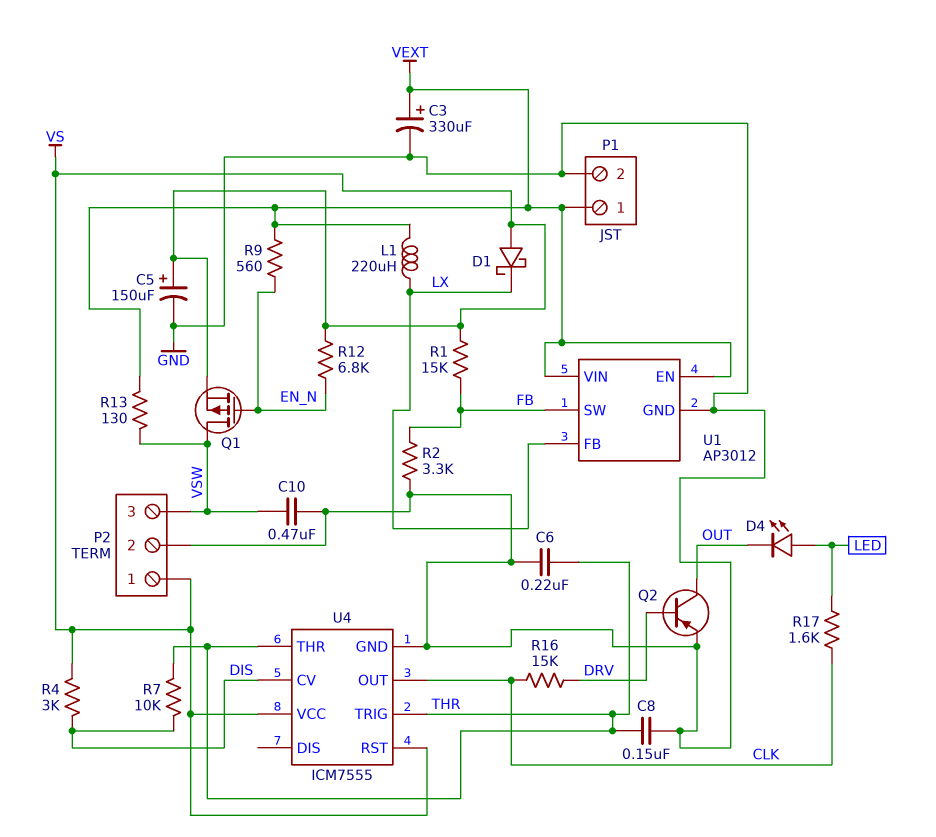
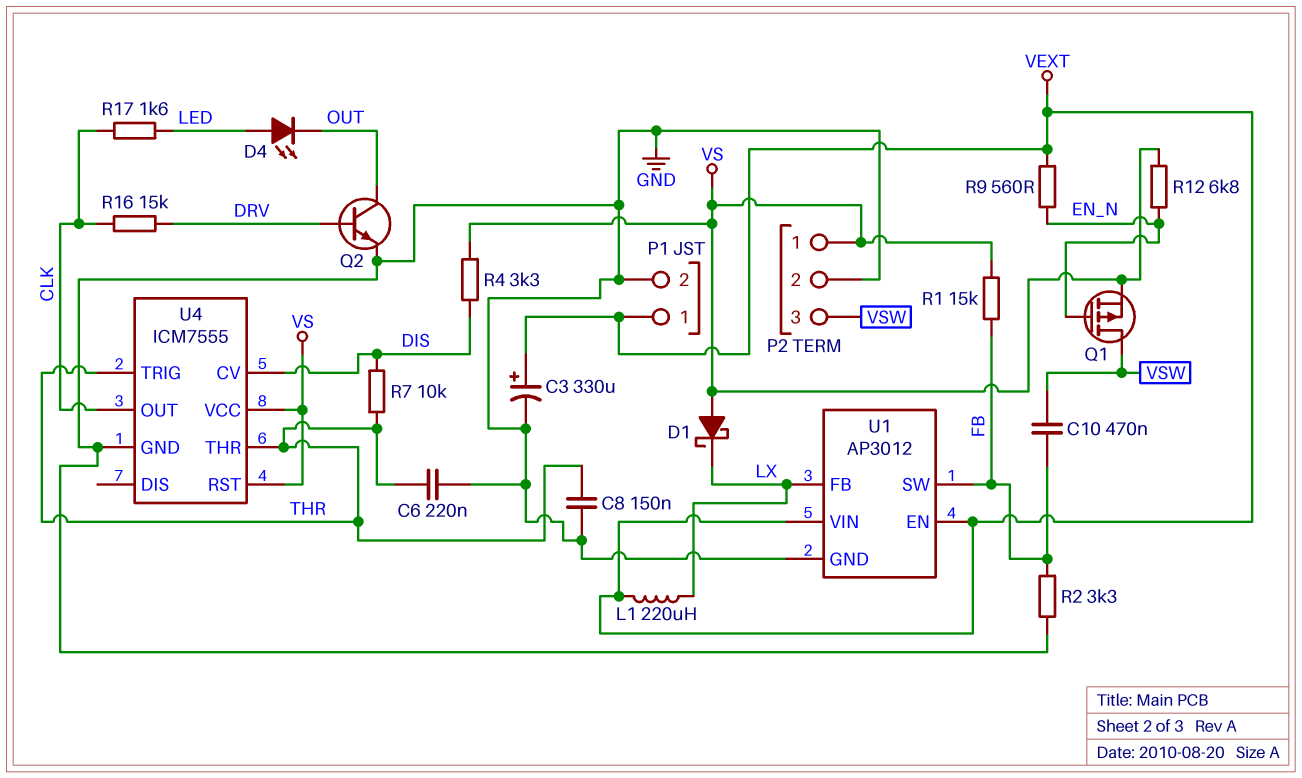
C5: 150uF (plus VS, minus GND) -> none
C10: 470nF (GND, VSW) -> 470nF (FB, VSW)
Q2: PNP (B DRV, C OUT, E GND) -> NPN (B DRV, C OUT, E GND)
R4: 3k (DIS, VS) -> 3.3k (DIS, VS)
R13: 130 (VEXT, VSW) -> none

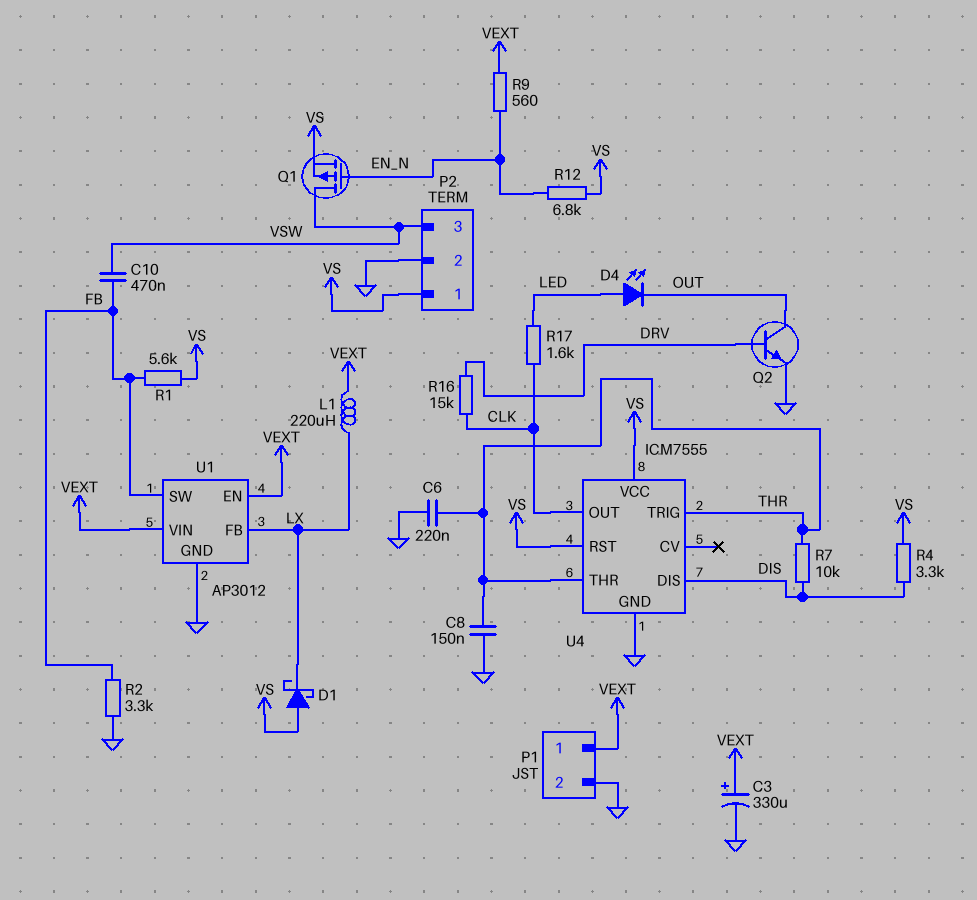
R1: 15k (FB, VS) -> 5.6k (FB, VS)
U4 pin CV: DIS -> none
U4 pin DIS: none -> DIS

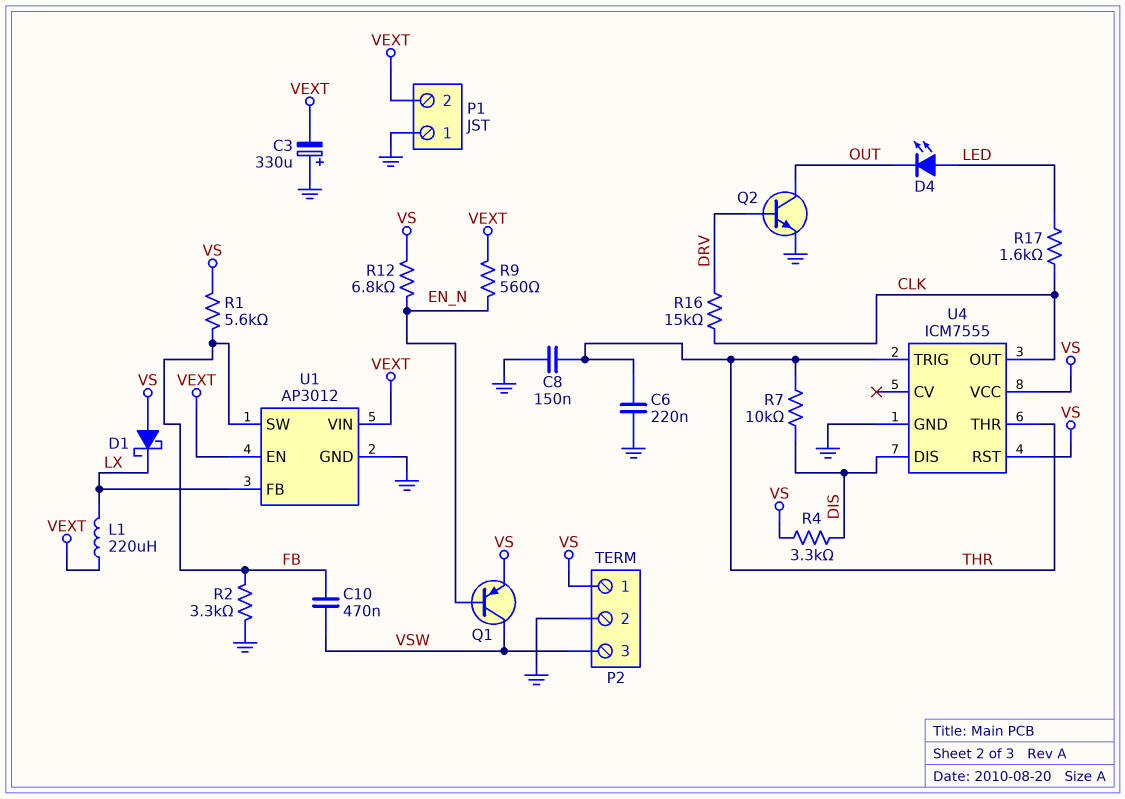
C3: 330uF (plus VEXT, minus GND) -> 330uF (plus GND, minus VEXT)
P1 pin 1: VEXT -> GND
P1 pin 2: GND -> VEXT
Q1: PMOS (G EN_N, D VSW, S VS) -> PNP (B EN_N, C VSW, E VS)

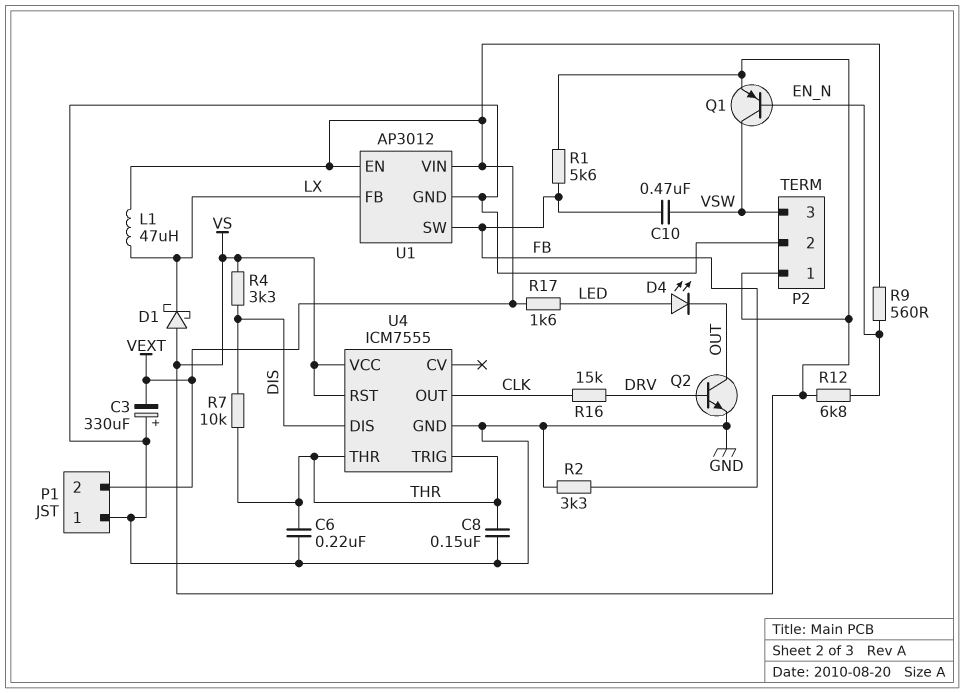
L1: 220uH (LX, VEXT) -> 47uH (LX, VEXT)
R17: 1.6k (CLK, LED) -> 1.6k (LED, VEXT)

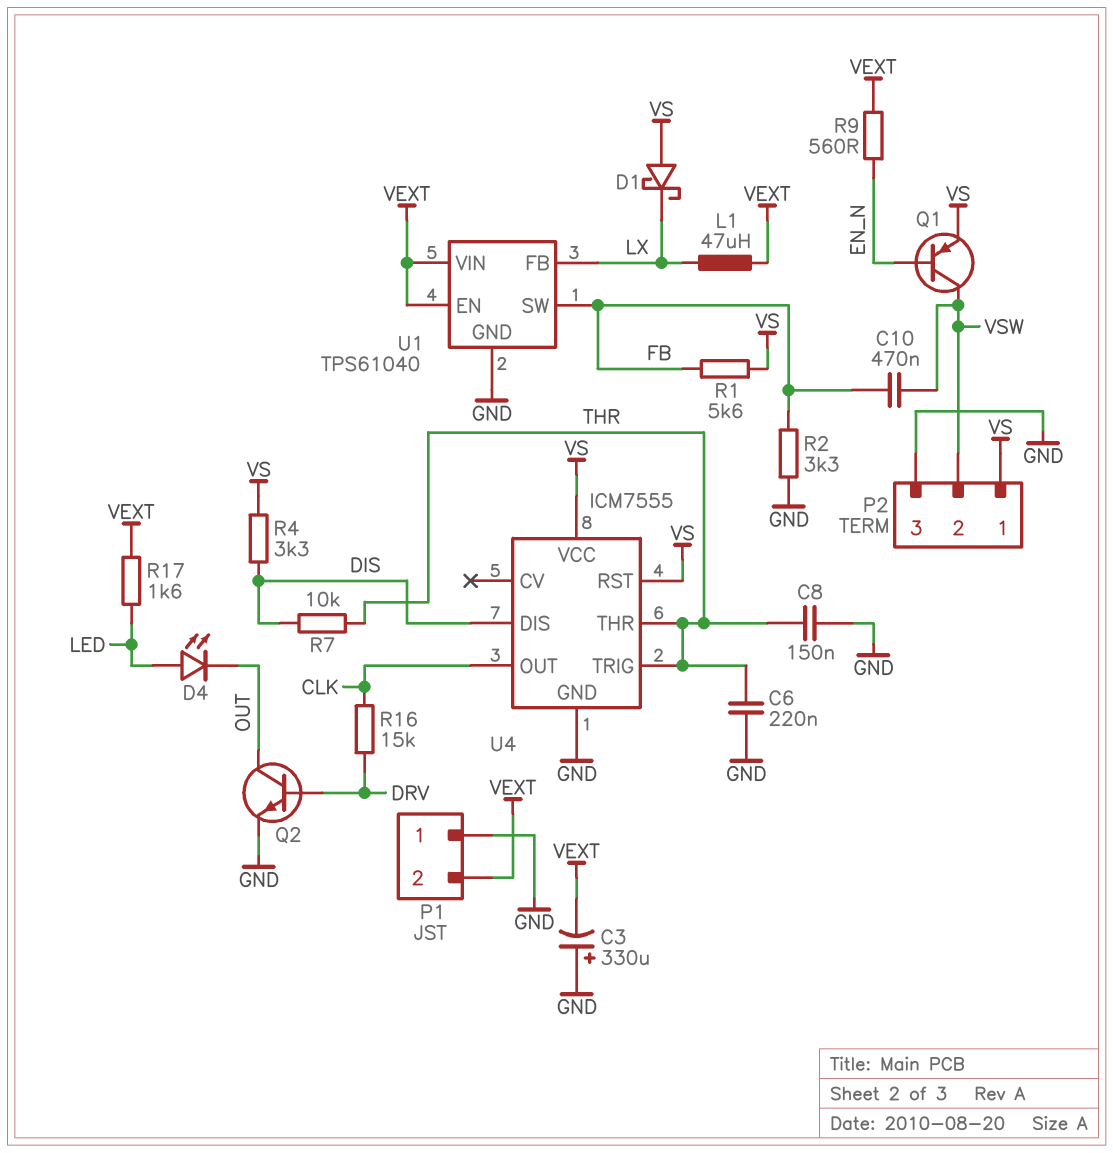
P2 pin 2: GND -> VSW
P2 pin 3: VSW -> GND
R12: 6.8k (EN_N, VS) -> none
U1: AP3012 -> TPS61040

